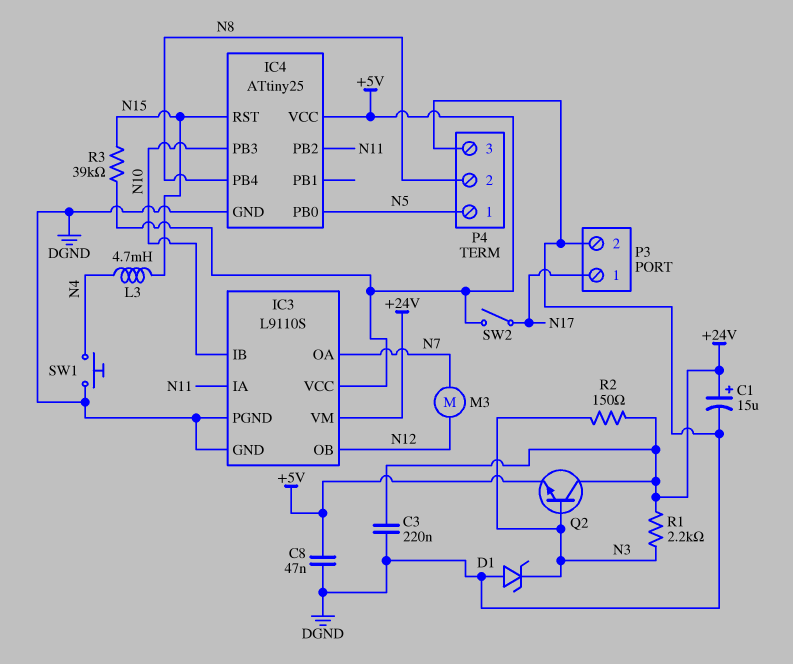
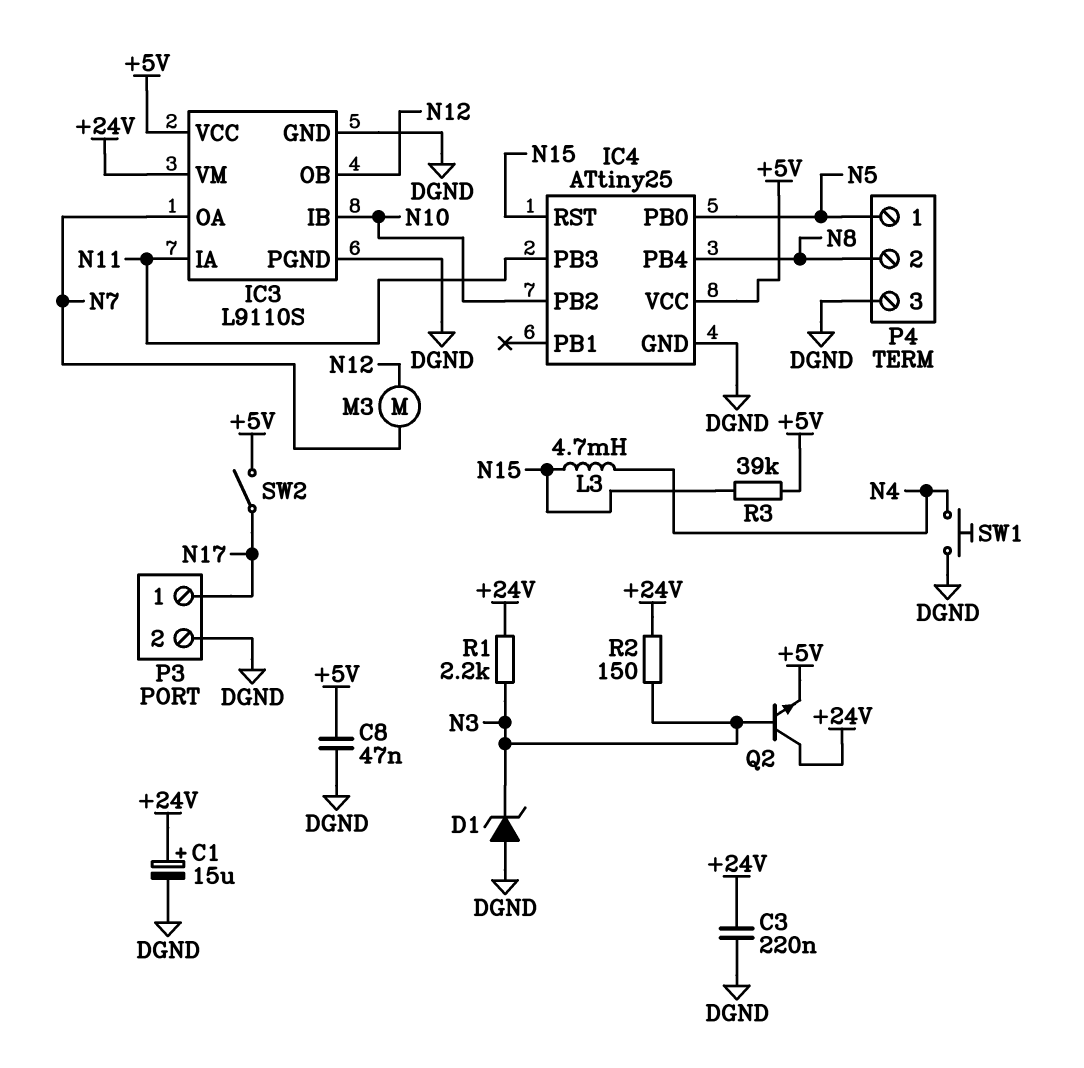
IC4 pin PB2: N11 -> N10
IC4 pin PB3: N10 -> N11

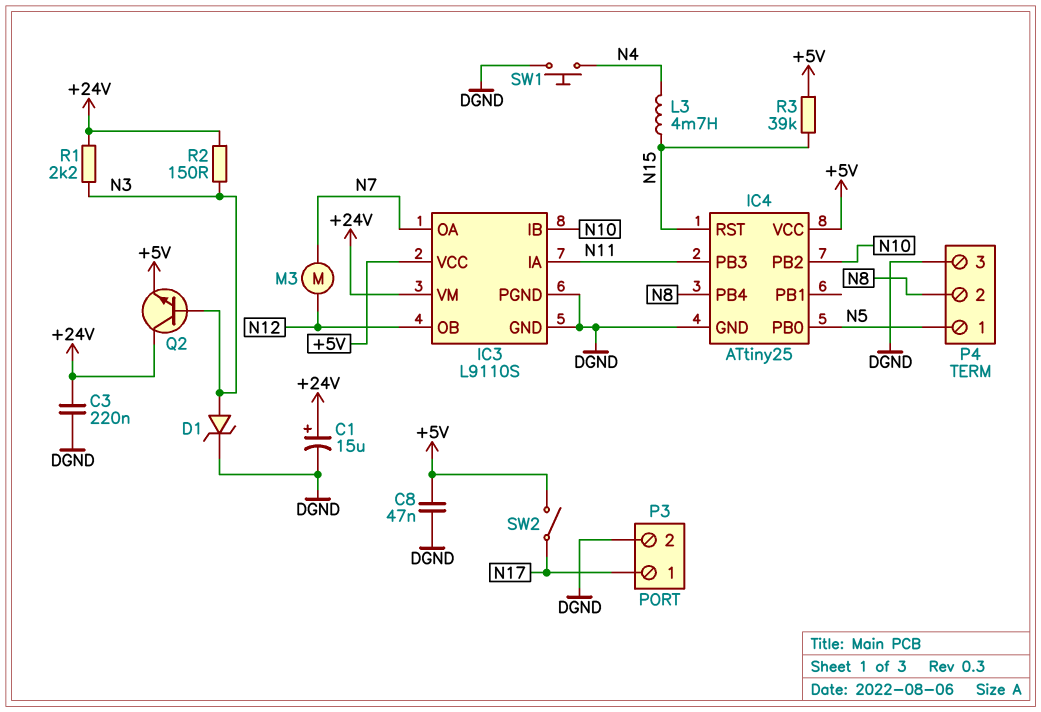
D1: zener (A DGND, K N3) -> zener (A N3, K DGND)

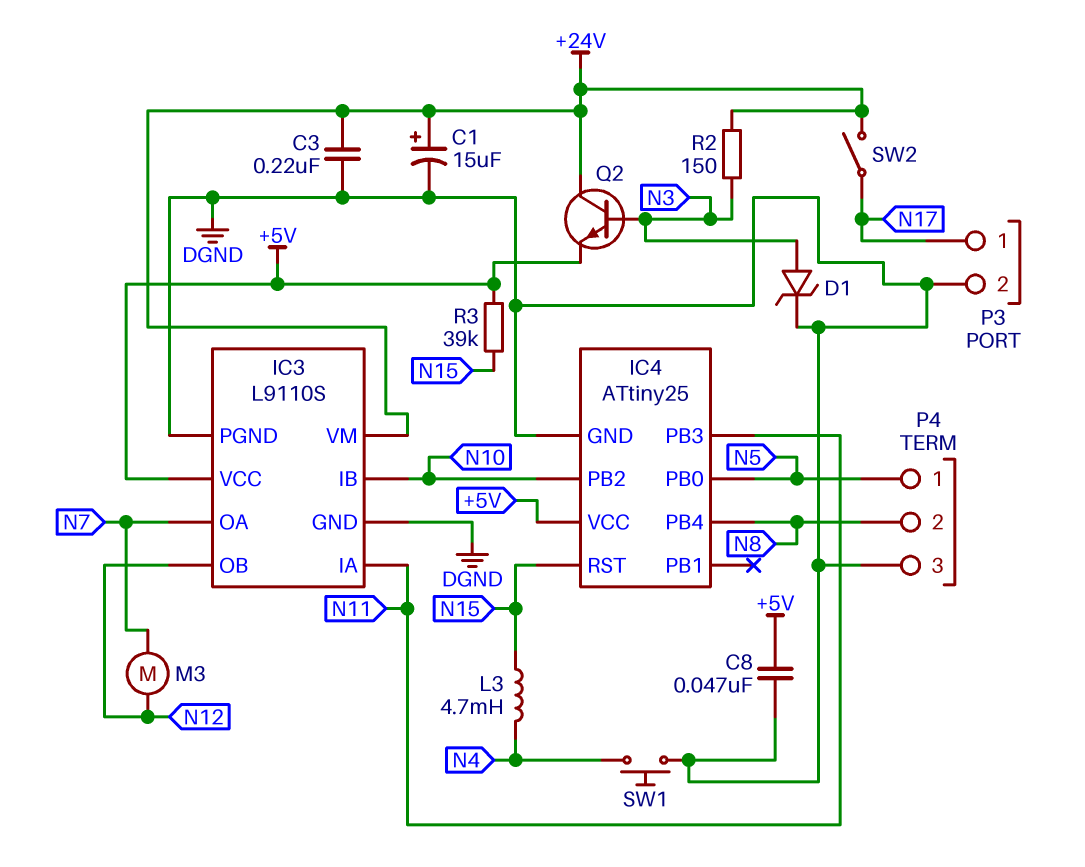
R1: 2.2k (+24V, N3) -> none
SW2: switch (+5V, N17) -> switch (+24V, N17)

